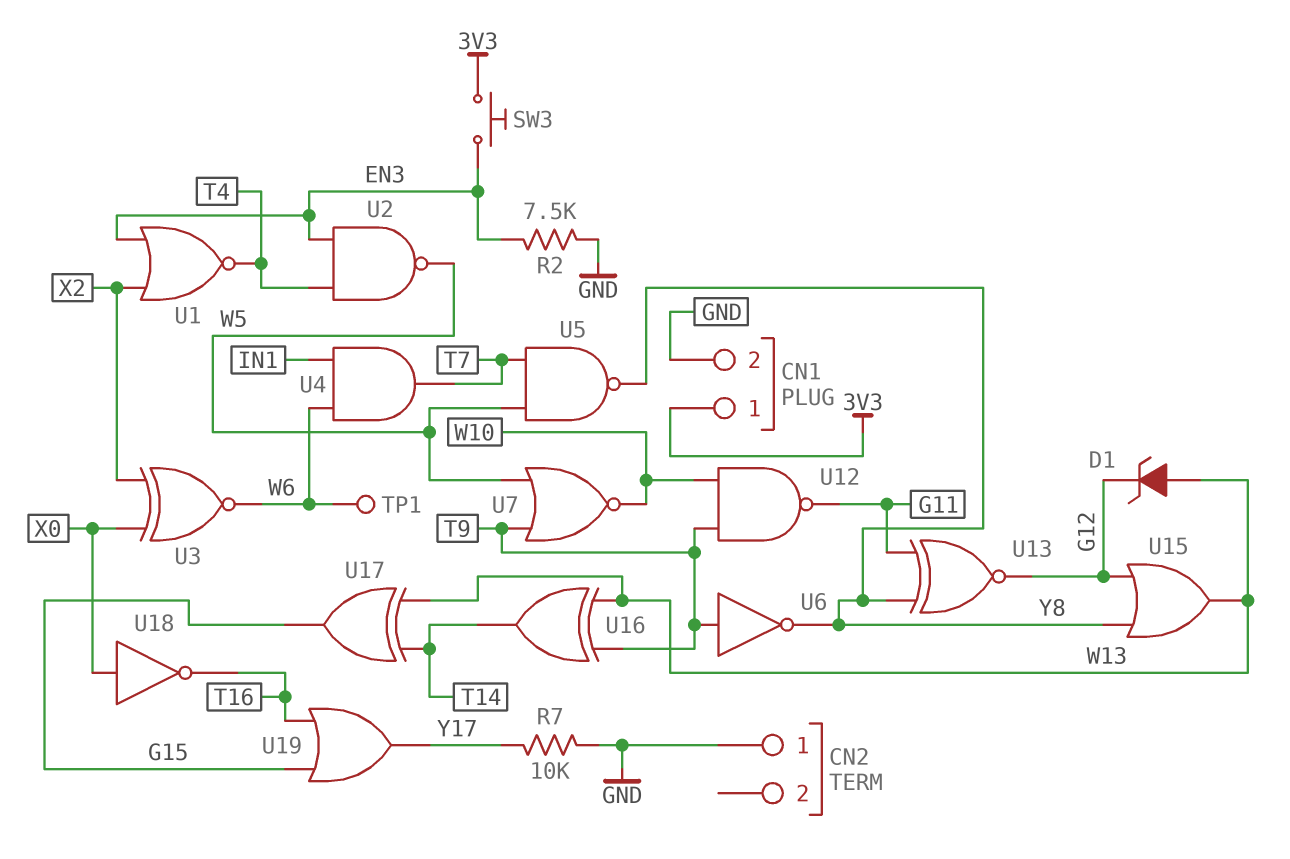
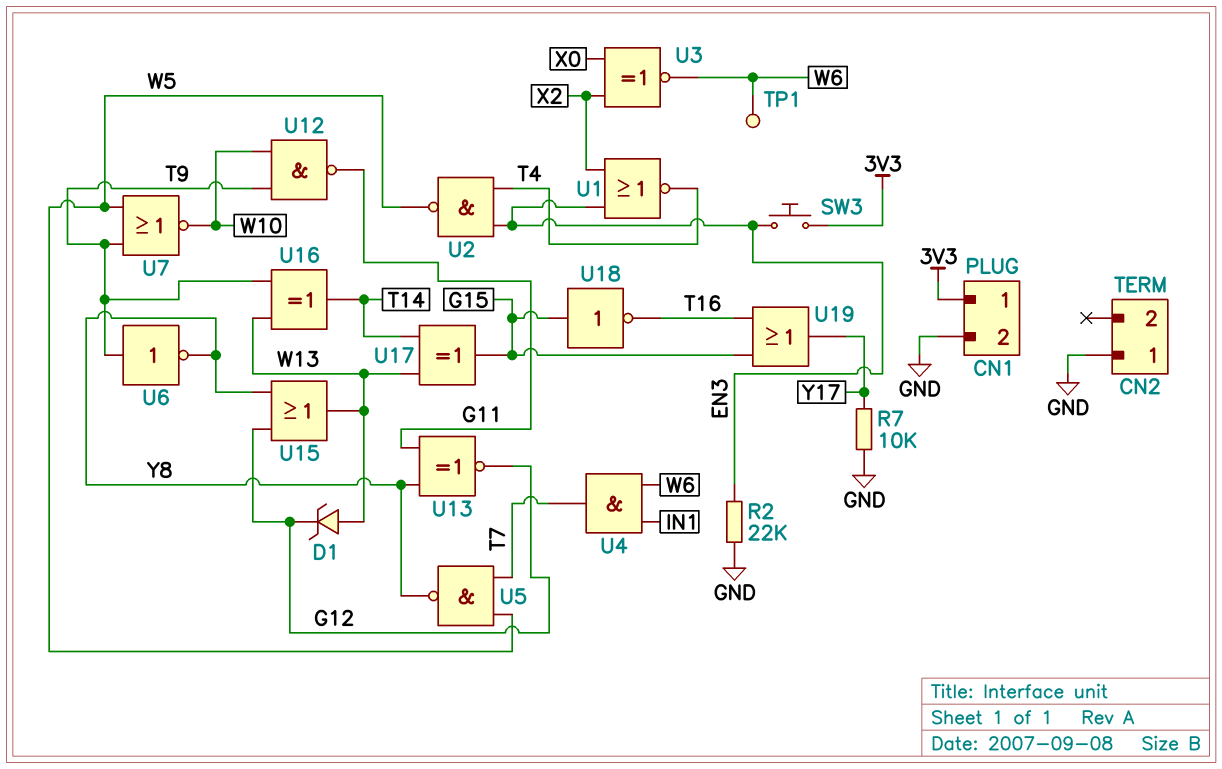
R2: 7.5k (EN3, GND) -> 22k (EN3, GND)
U18: NOT (in X0, out T16) -> NOT (in G15, out T16)

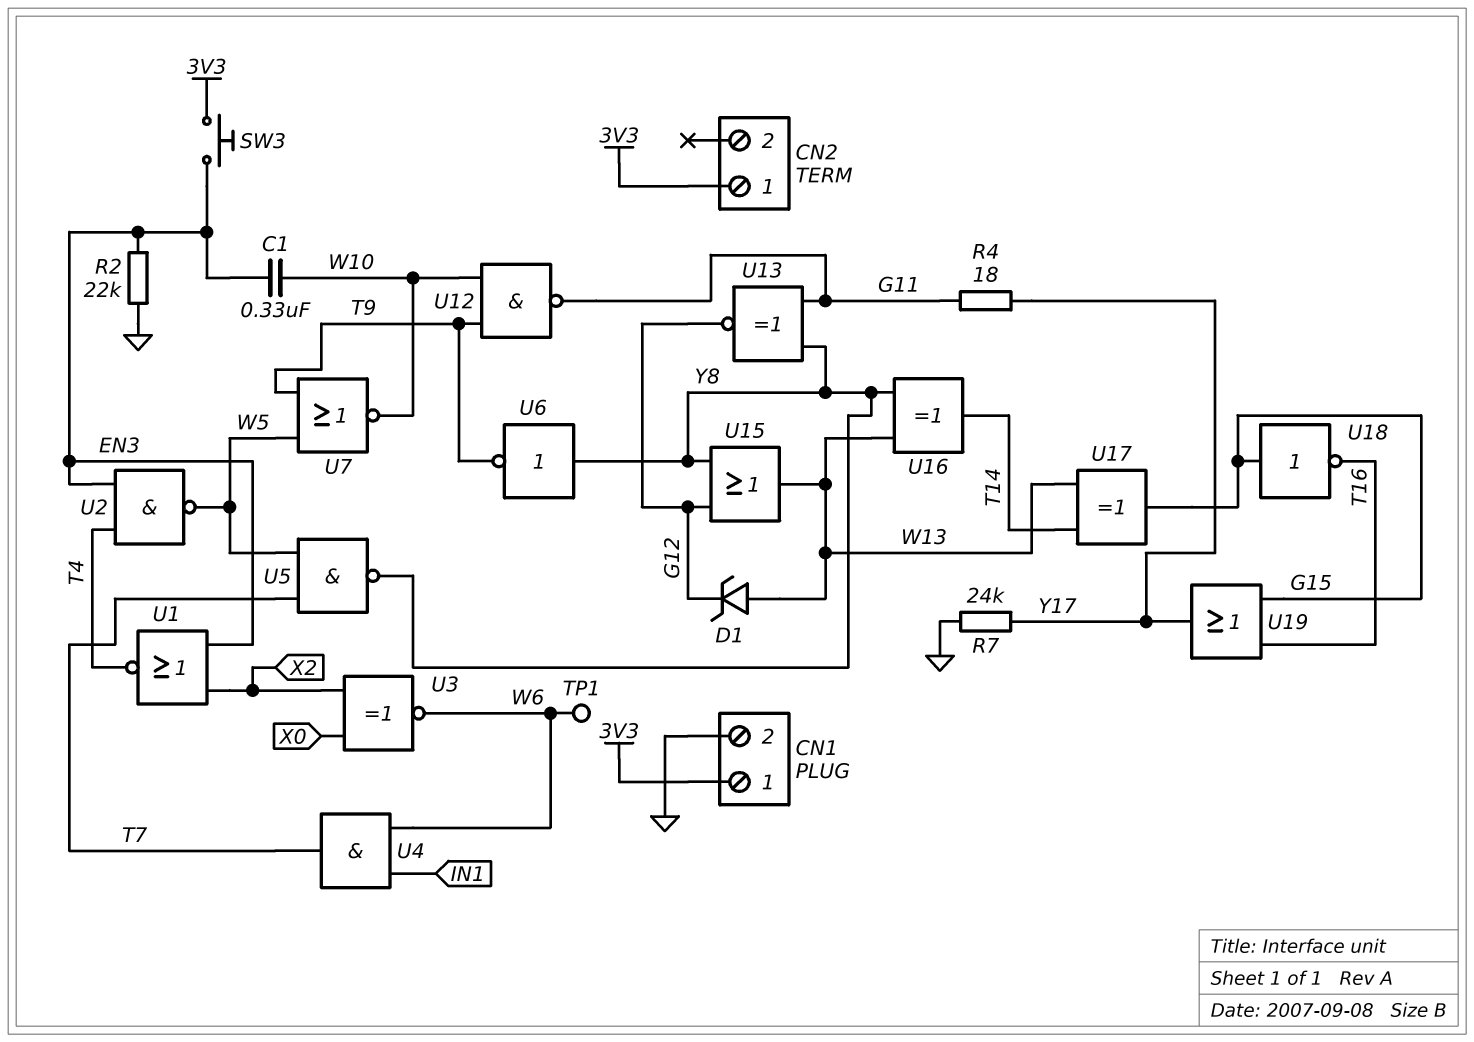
C1: none -> 330nF (EN3, W10)
CN2 pin 1: GND -> 3V3
R4: none -> 18 (G11, Y17)
R7: 10k (GND, Y17) -> 24k (GND, Y17)
U6: NOT (in T9, out Y8) -> NOT (in Y8, out T9)
U16: XOR (in T9, in W13, out T14) -> XOR (in W13, in Y8, out T14)

